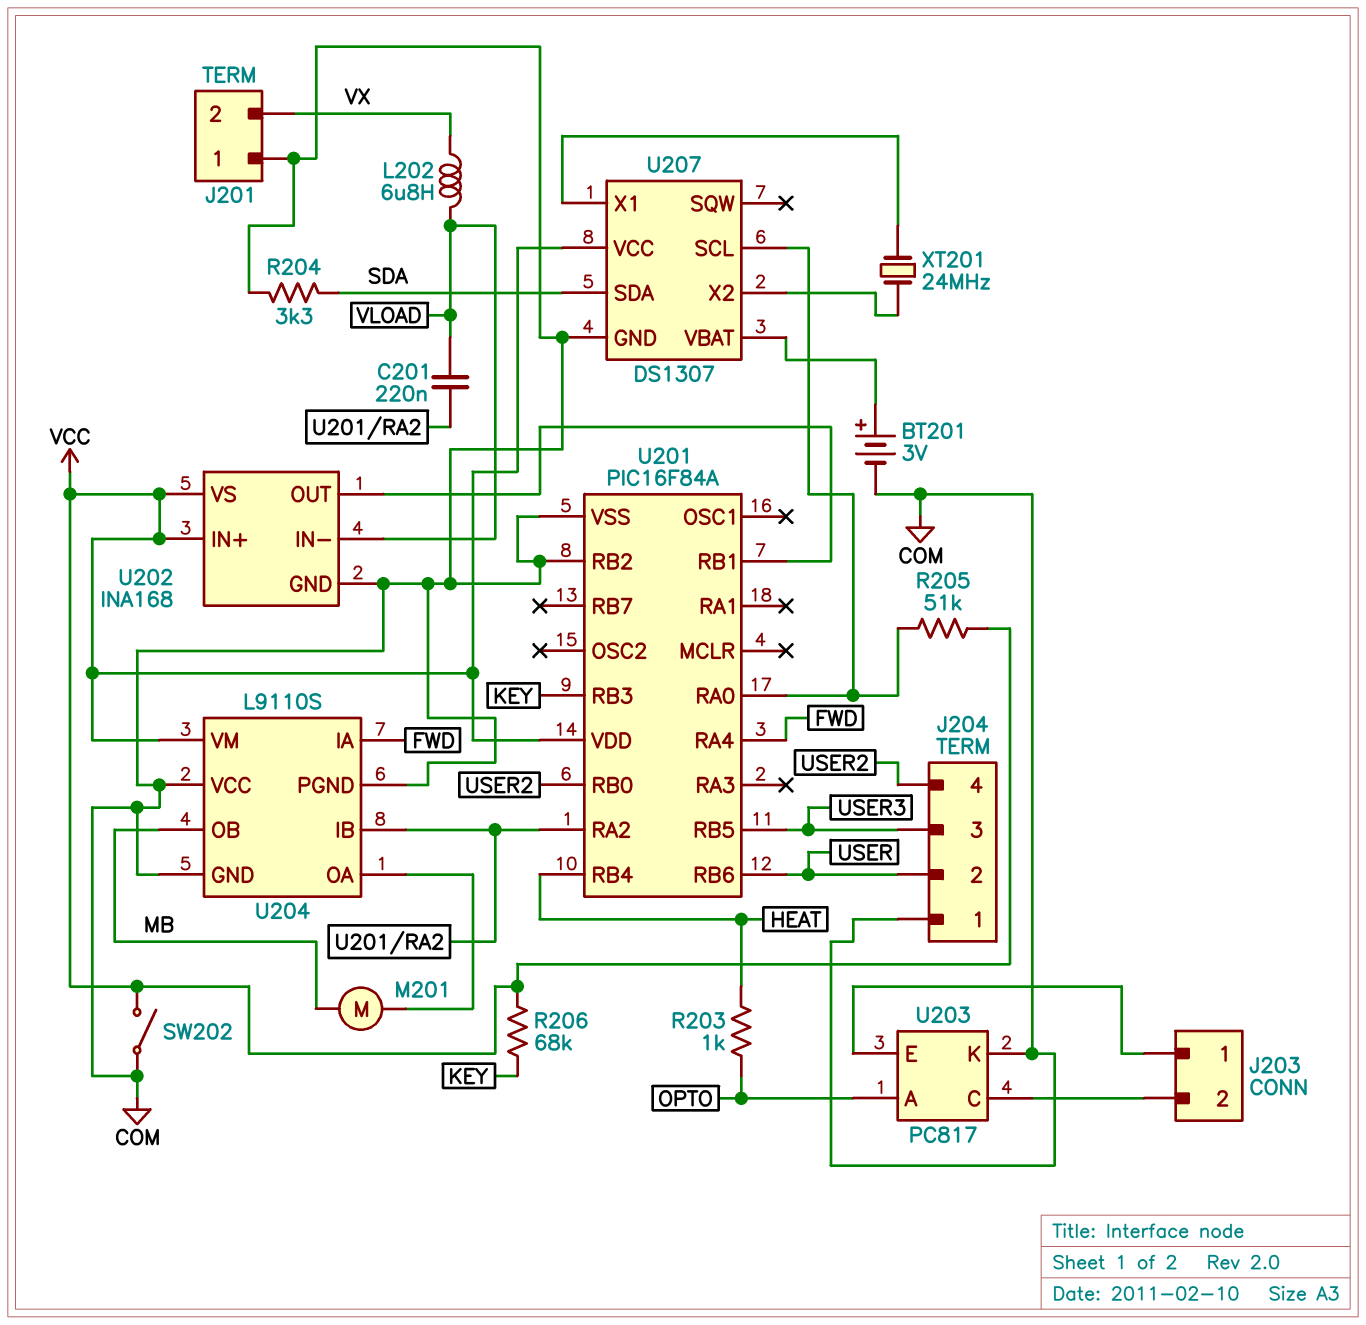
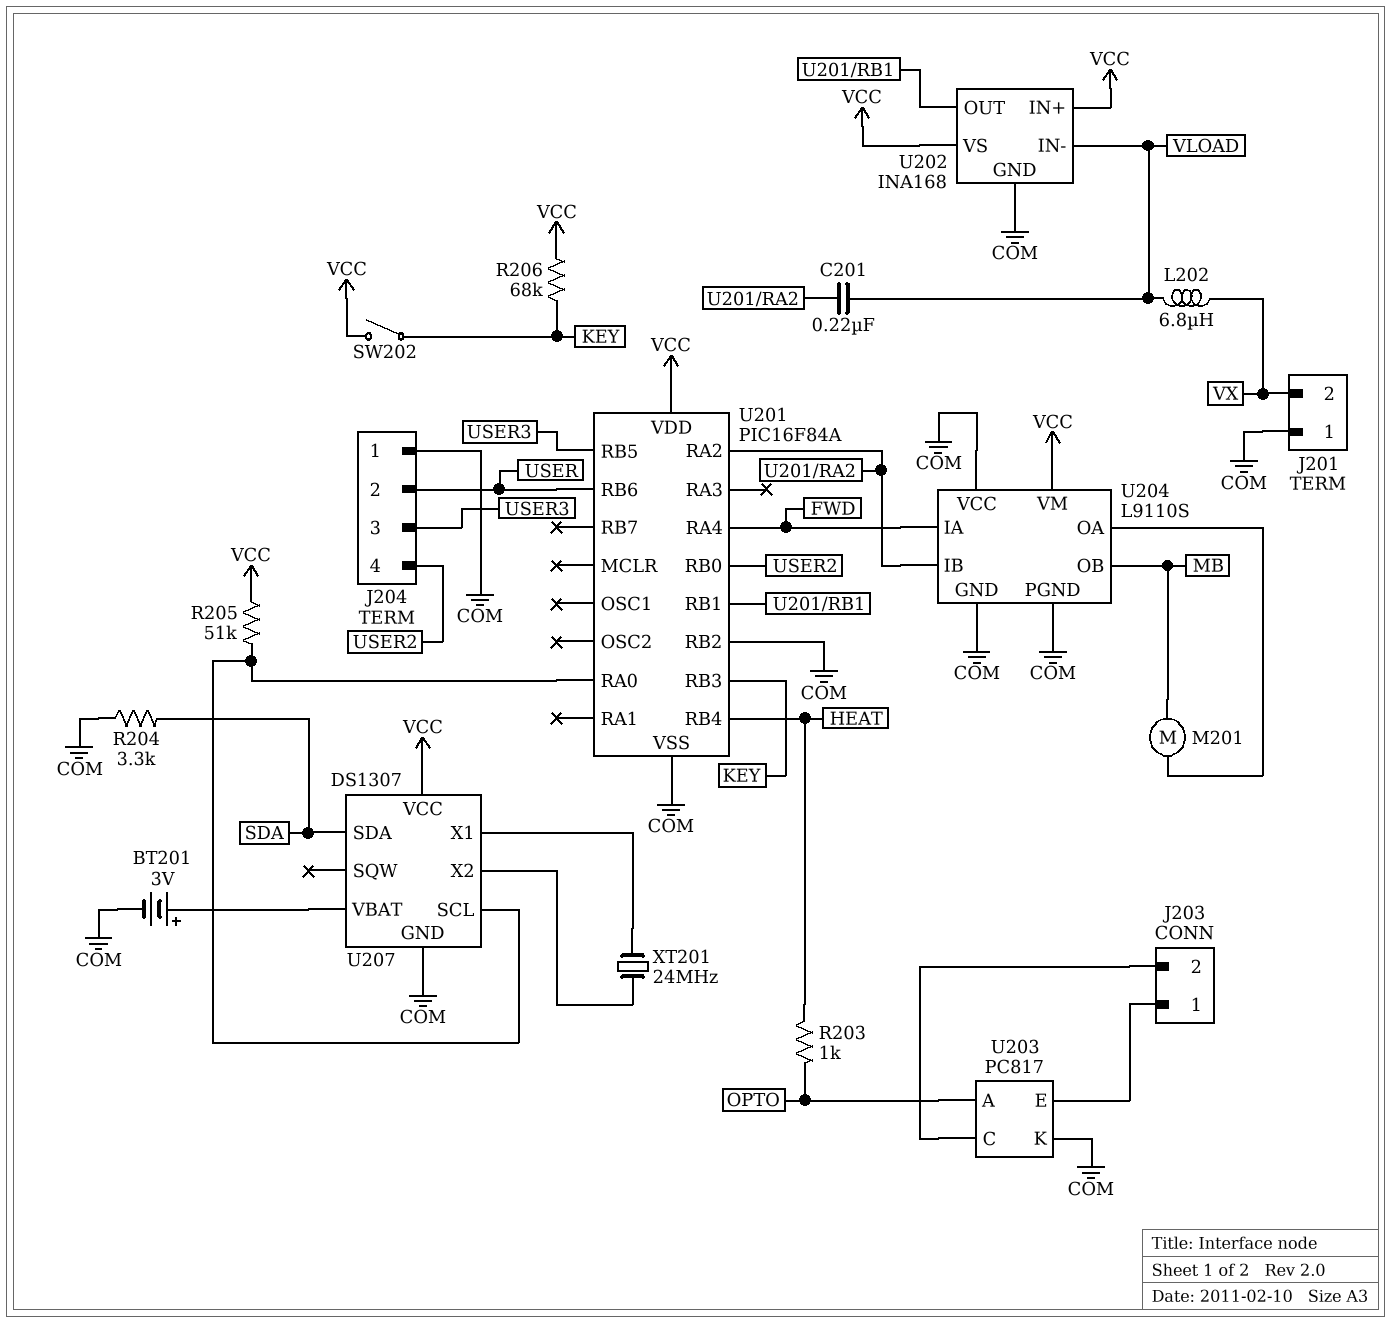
SW202: switch (COM, VCC) -> switch (KEY, VCC)

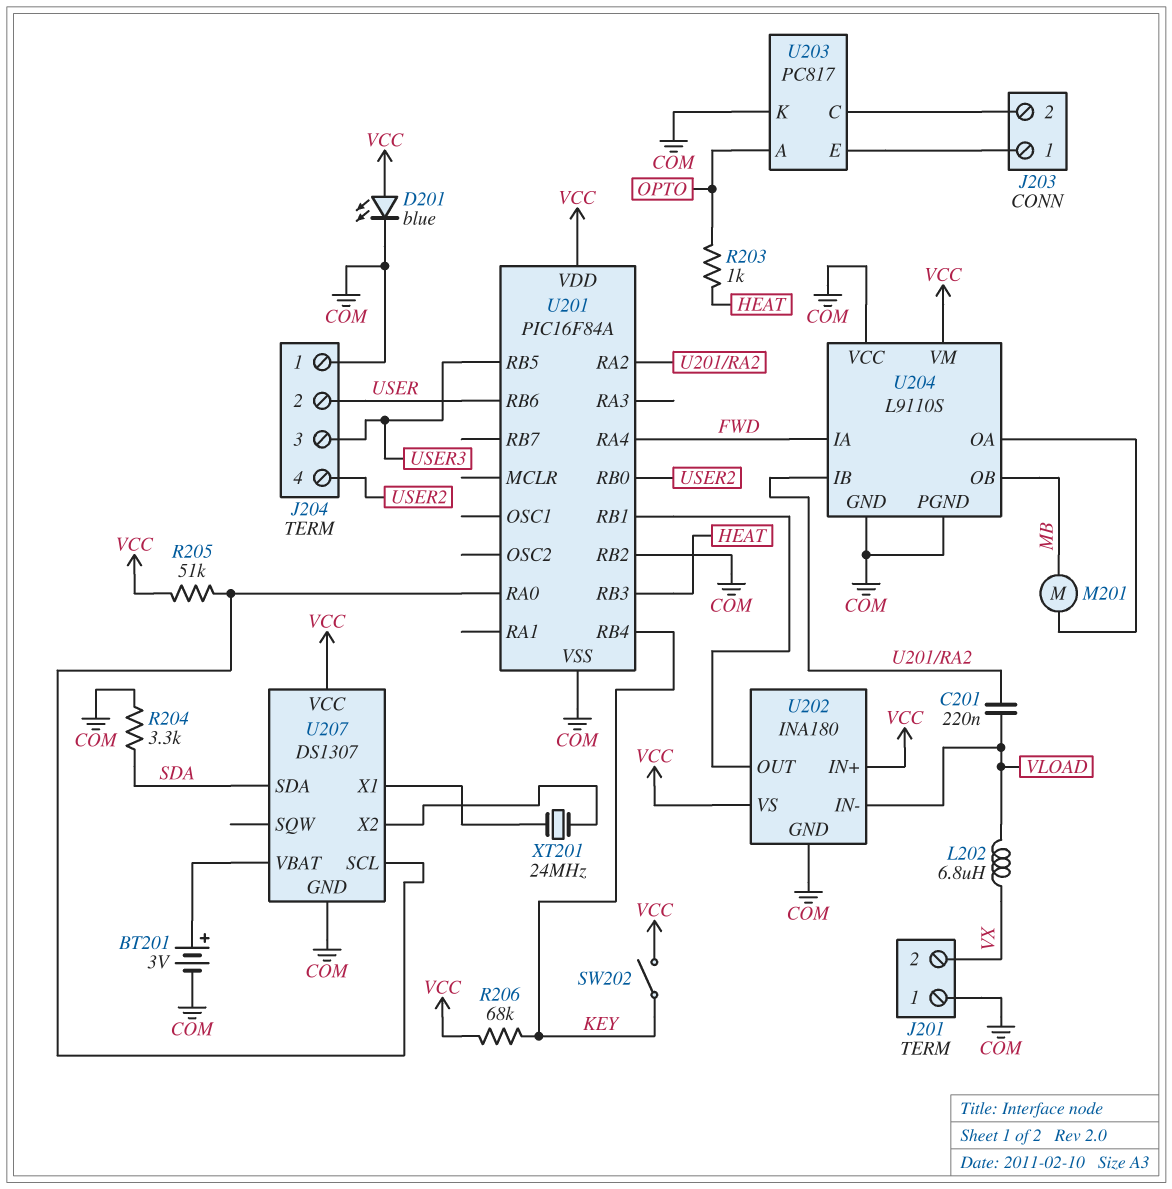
D201: none -> LED blue (A VCC, K COM)
U201 pin RB3: KEY -> HEAT
U201 pin RB4: HEAT -> KEY
U202: INA168 -> INA180

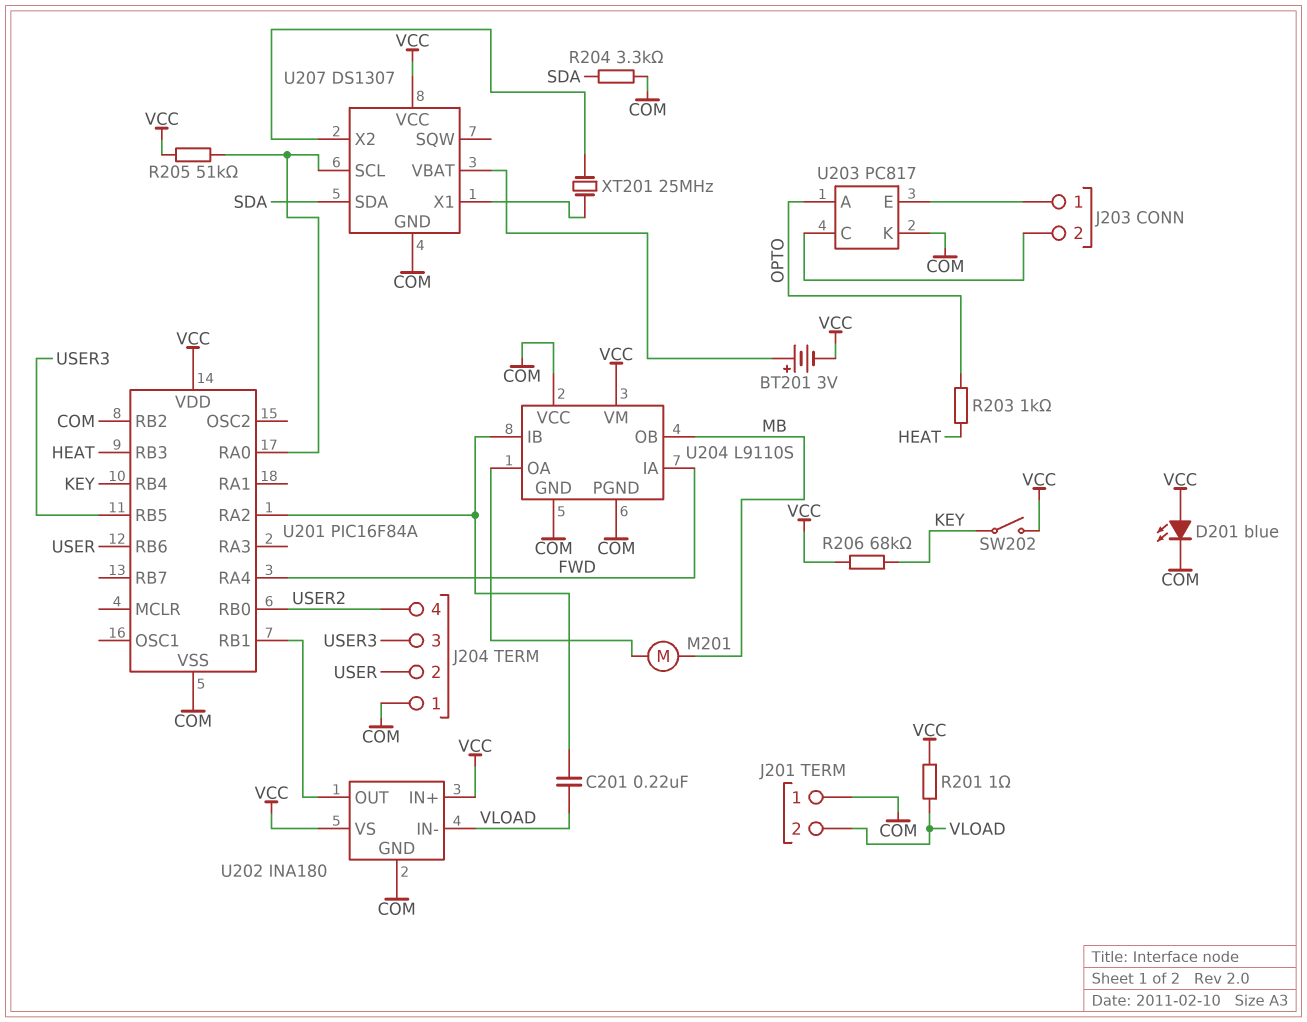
BT201: 3V (plus U207/VBAT, minus COM) -> 3V (plus U207/VBAT, minus VCC)
J201 pin 2: VX -> VLOAD
L202: 6.8uH (VLOAD, VX) -> none
R201: none -> 1 (VCC, VLOAD)
XT201: 24MHz (U207/X1, U207/X2) -> 25MHz (U207/X1, U207/X2)

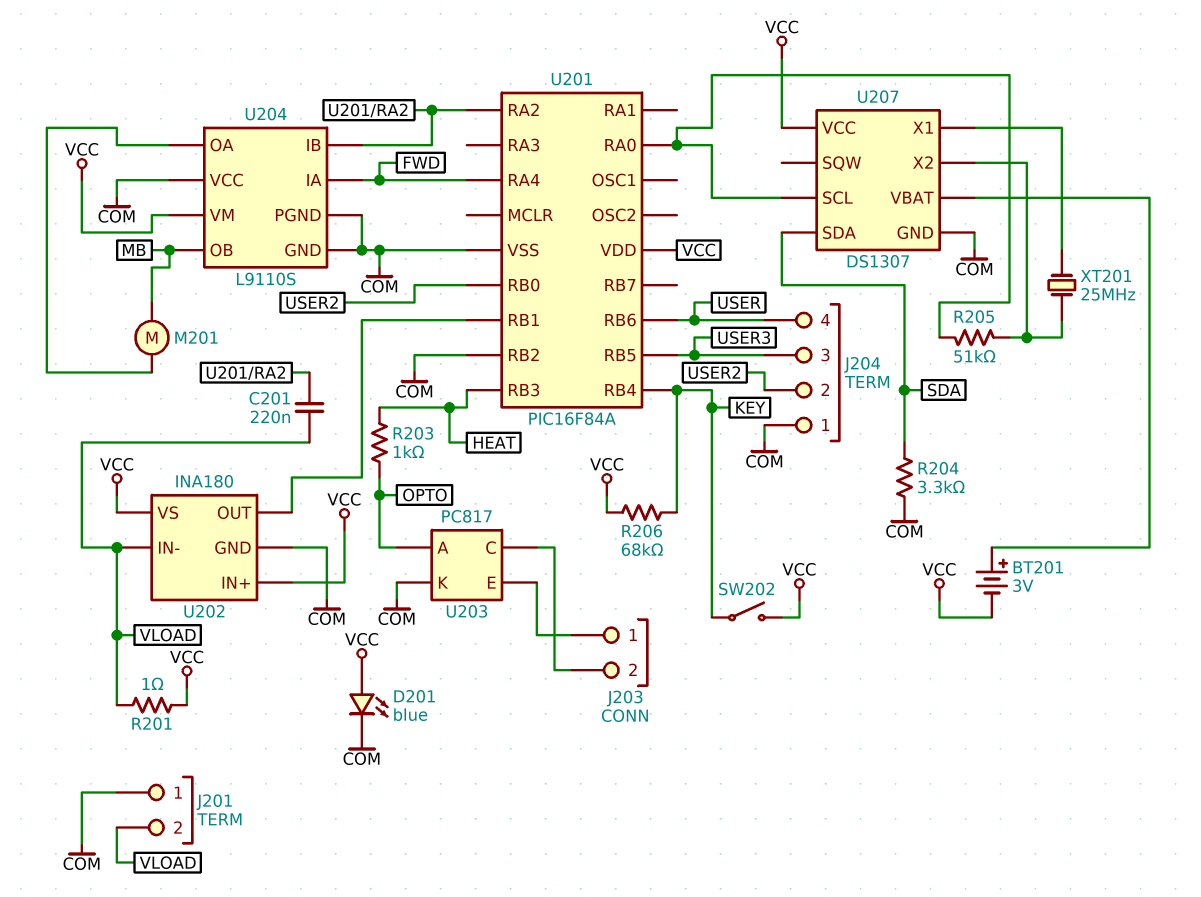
J204 pin 2: USER -> USER2
J204 pin 4: USER2 -> USER
R205: 51k (U201/RA0, VCC) -> 51k (U201/RA0, U207/X2)

